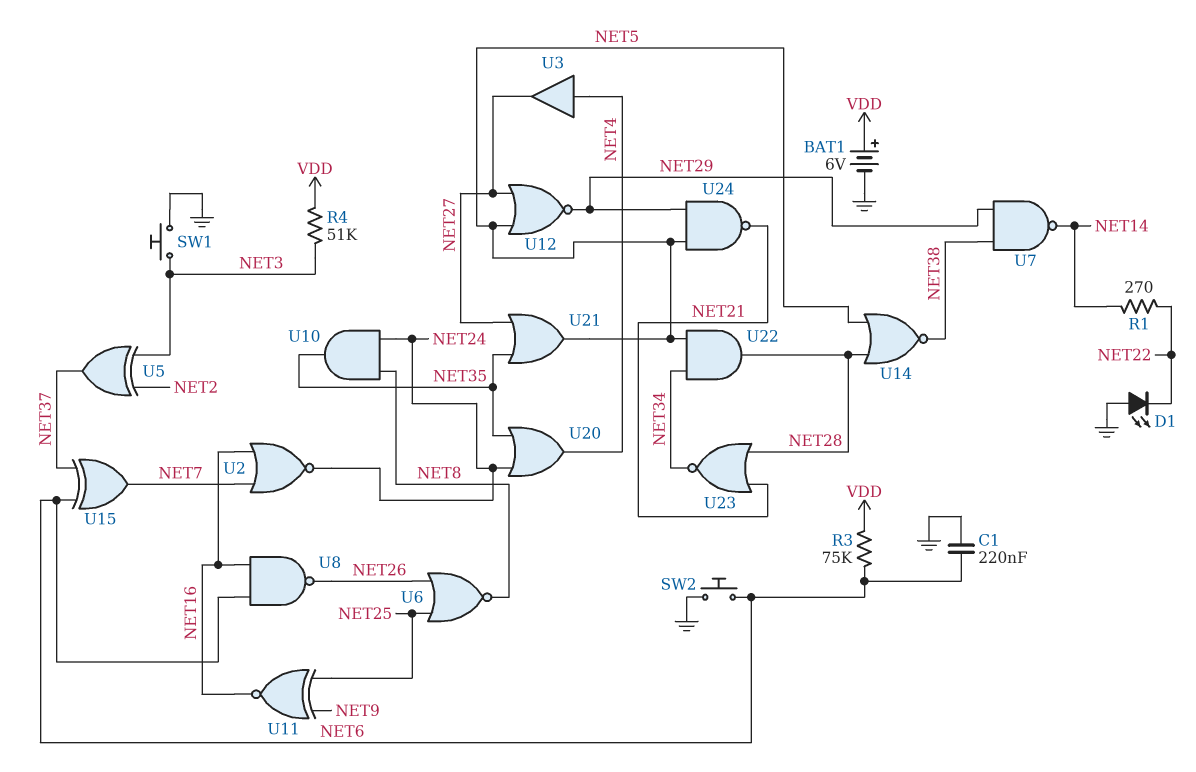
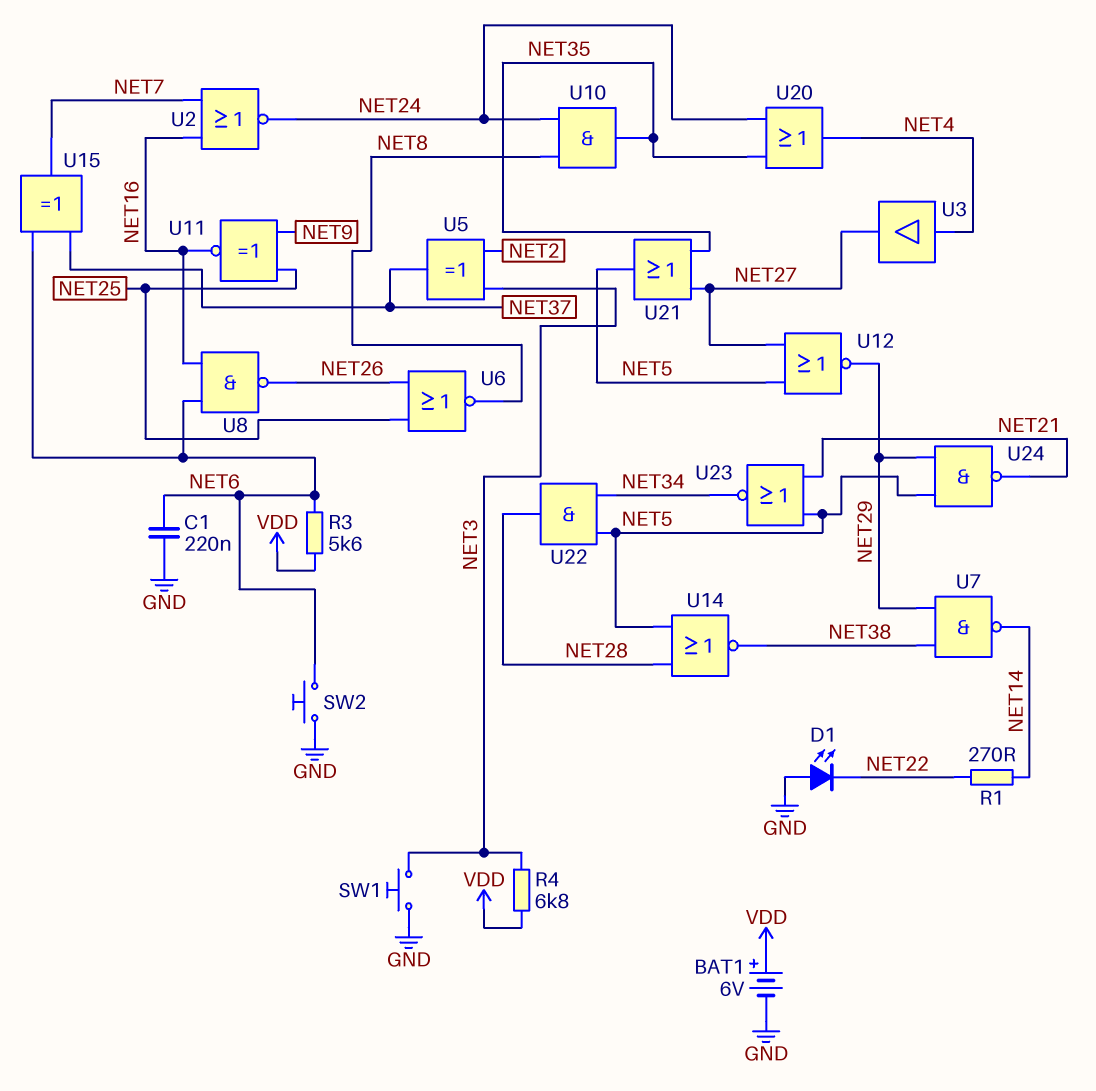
R3: 75k (NET6, VDD) -> 5.6k (NET6, VDD)
R4: 51k (NET3, VDD) -> 6.8k (NET3, VDD)
U23: NOR (in NET21, in NET28, out NET34) -> NOR (in NET5, in NET21, out NET34)

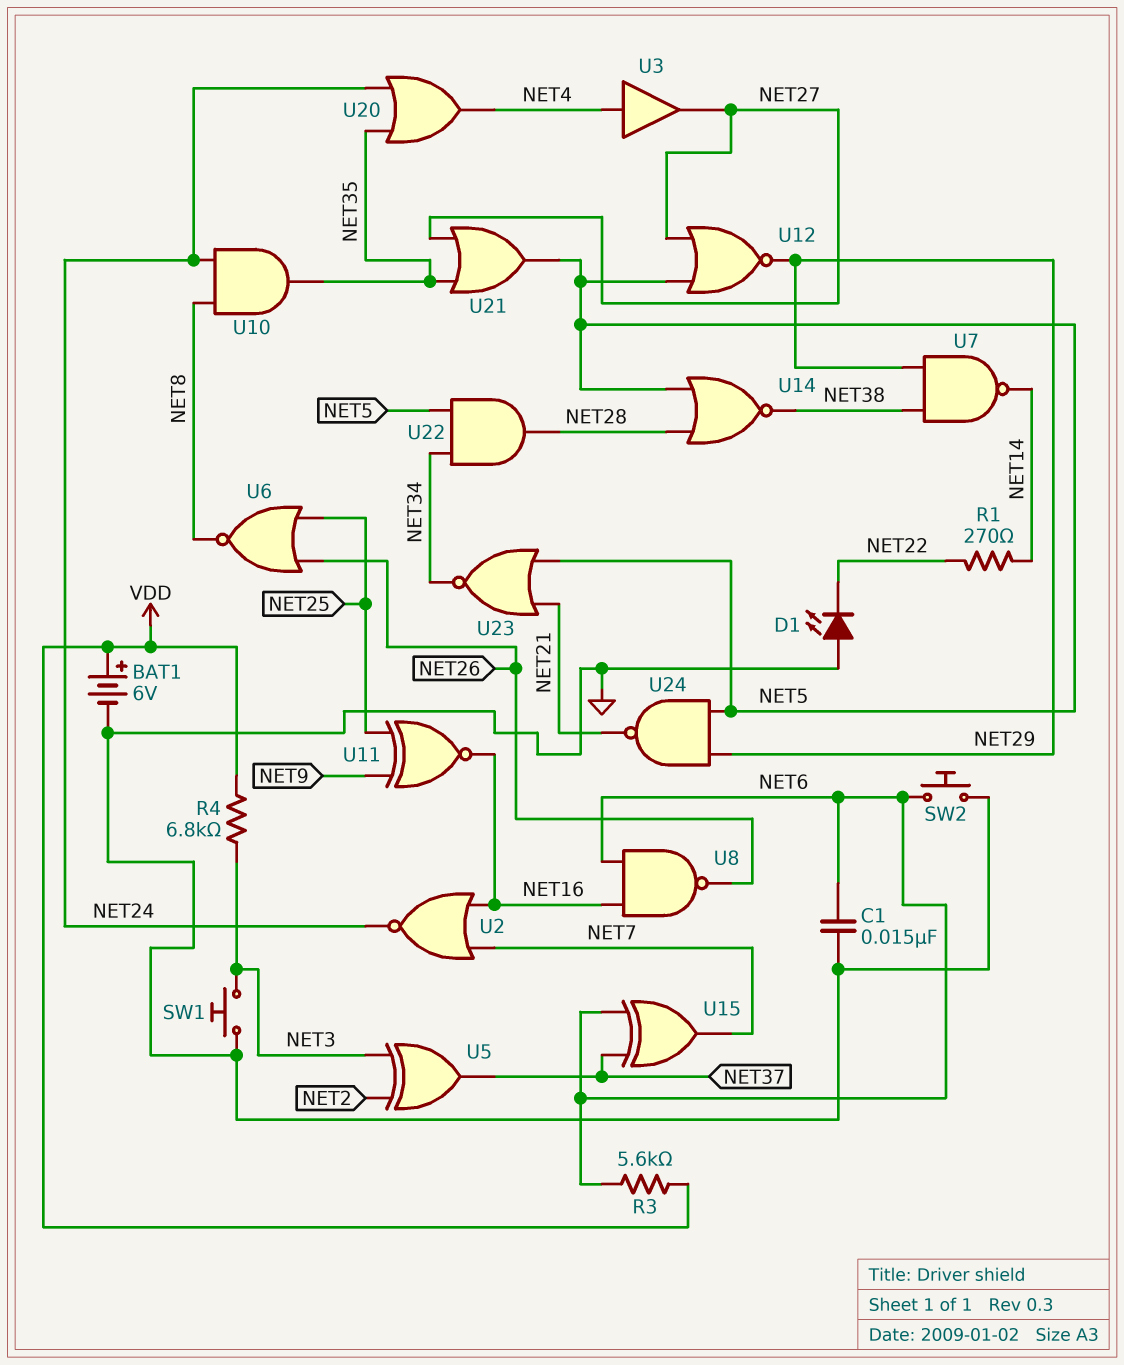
C1: 220nF (GND, NET6) -> 15nF (GND, NET6)

